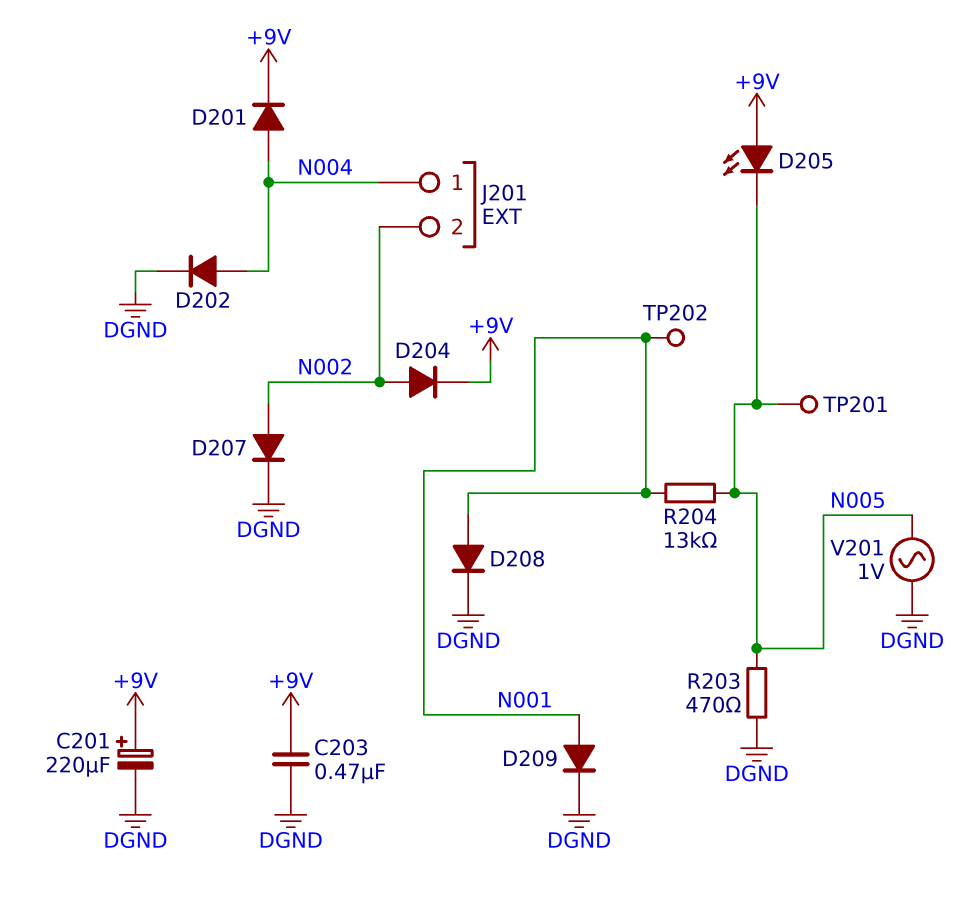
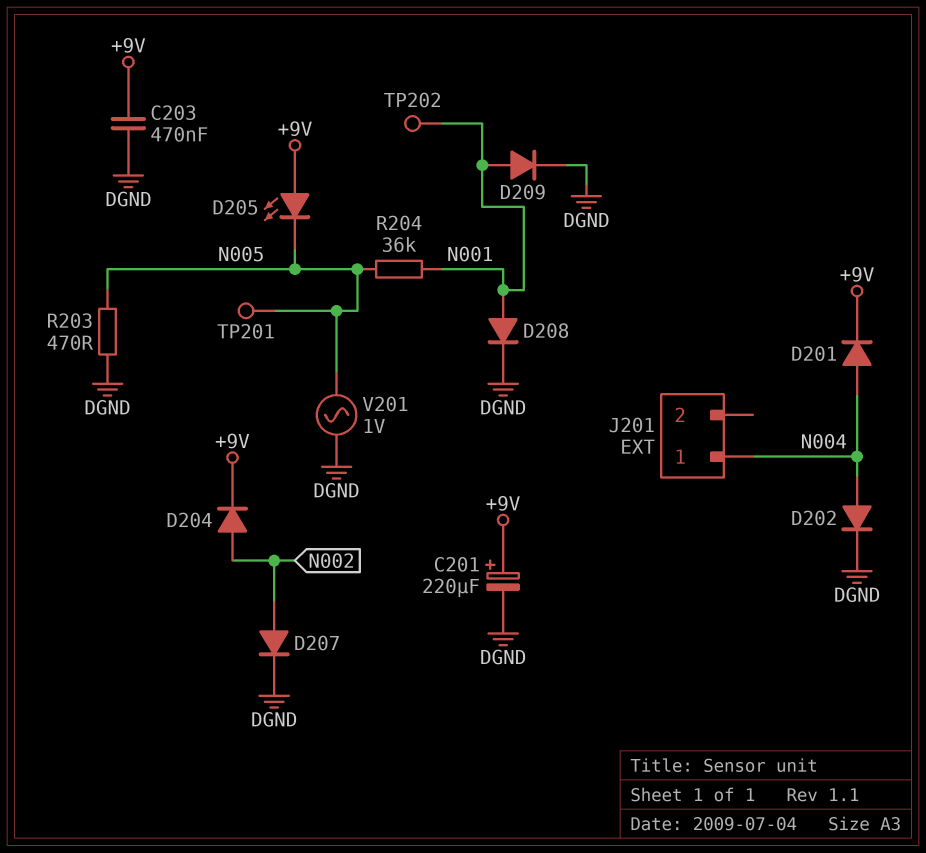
J201 pin 2: N002 -> none
R204: 13k (N001, N005) -> 36k (N001, N005)

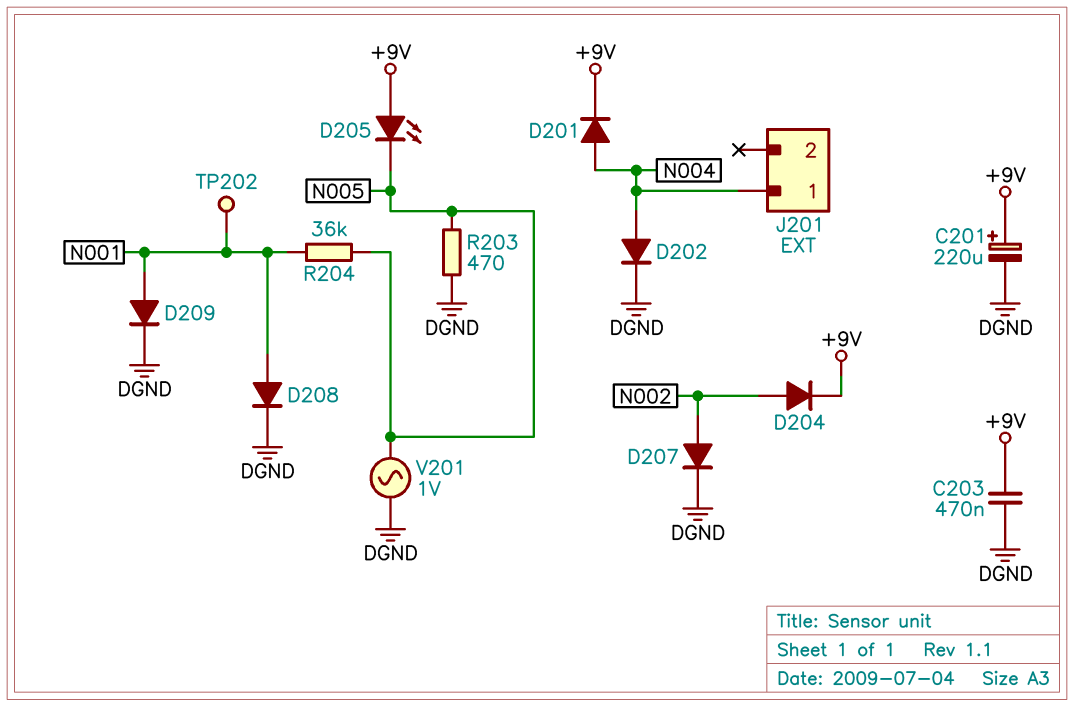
TP201: test point (N005) -> none

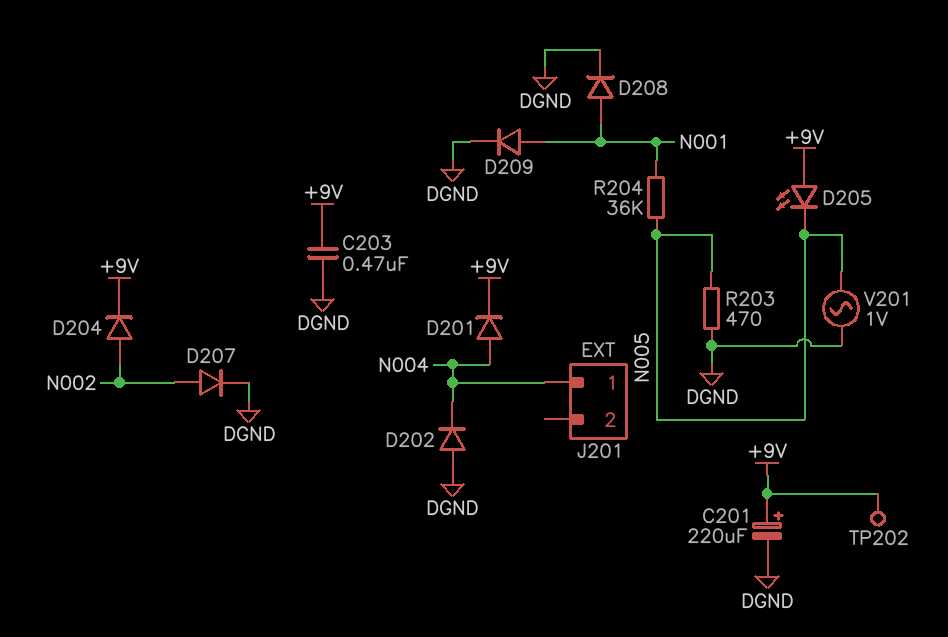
D202: diode (A N004, K DGND) -> diode (A DGND, K N004)
TP202: test point (N001) -> test point (+9V)

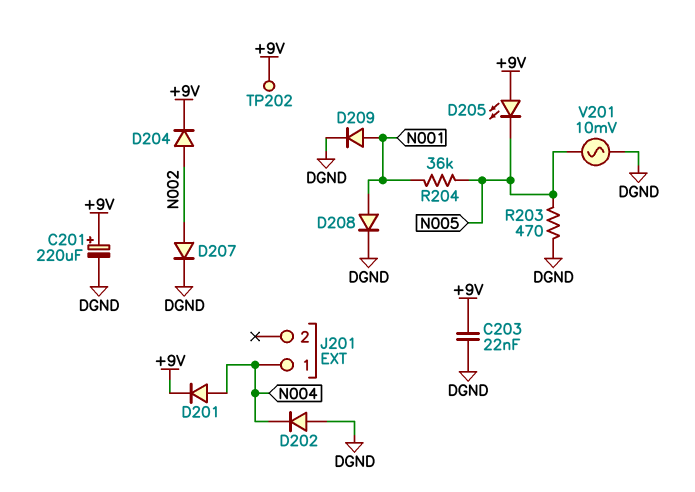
C203: 470nF (+9V, DGND) -> 22nF (+9V, DGND)
V201: AC 1V (DGND, N005) -> AC 10mV (DGND, N005)

